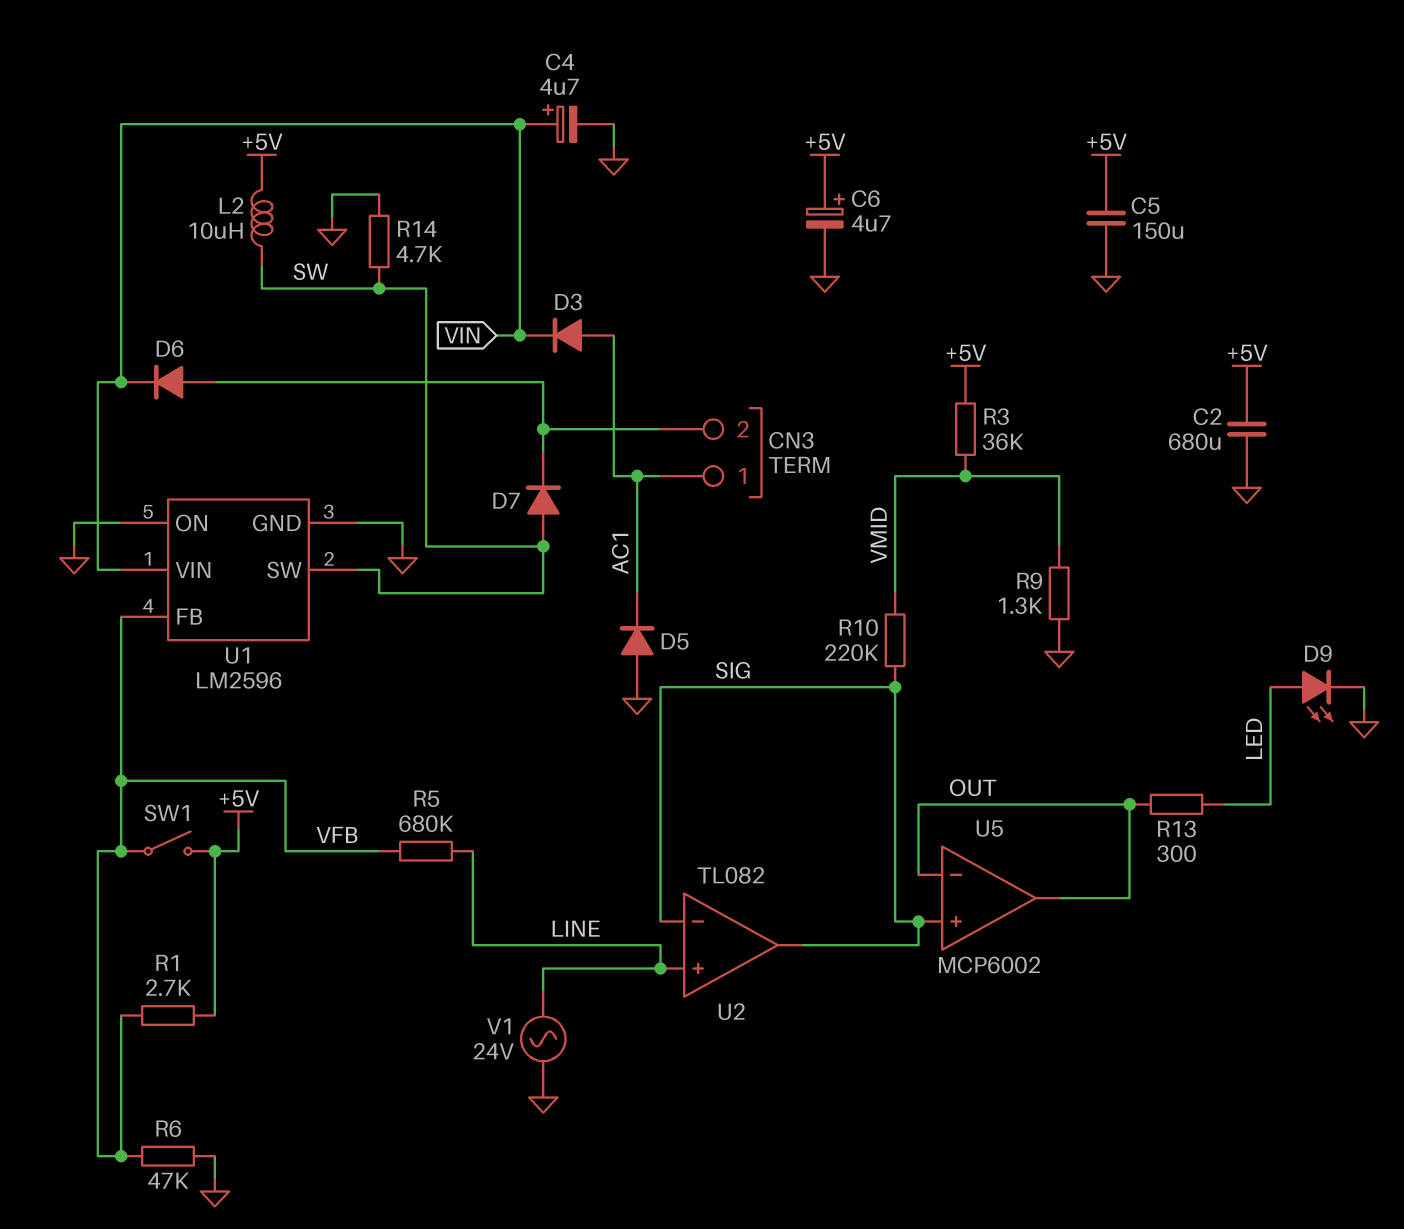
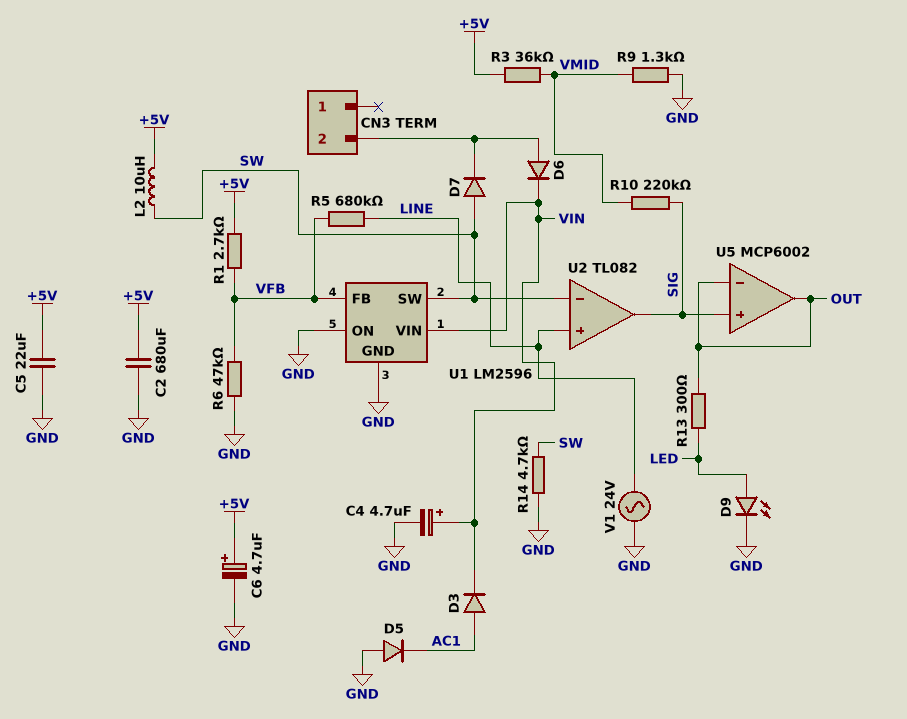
C5: 150uF (+5V, GND) -> 22uF (+5V, GND)
CN3 pin 1: AC1 -> none
SW1: switch (+5V, VFB) -> none
U2 pin in-: SIG -> SW

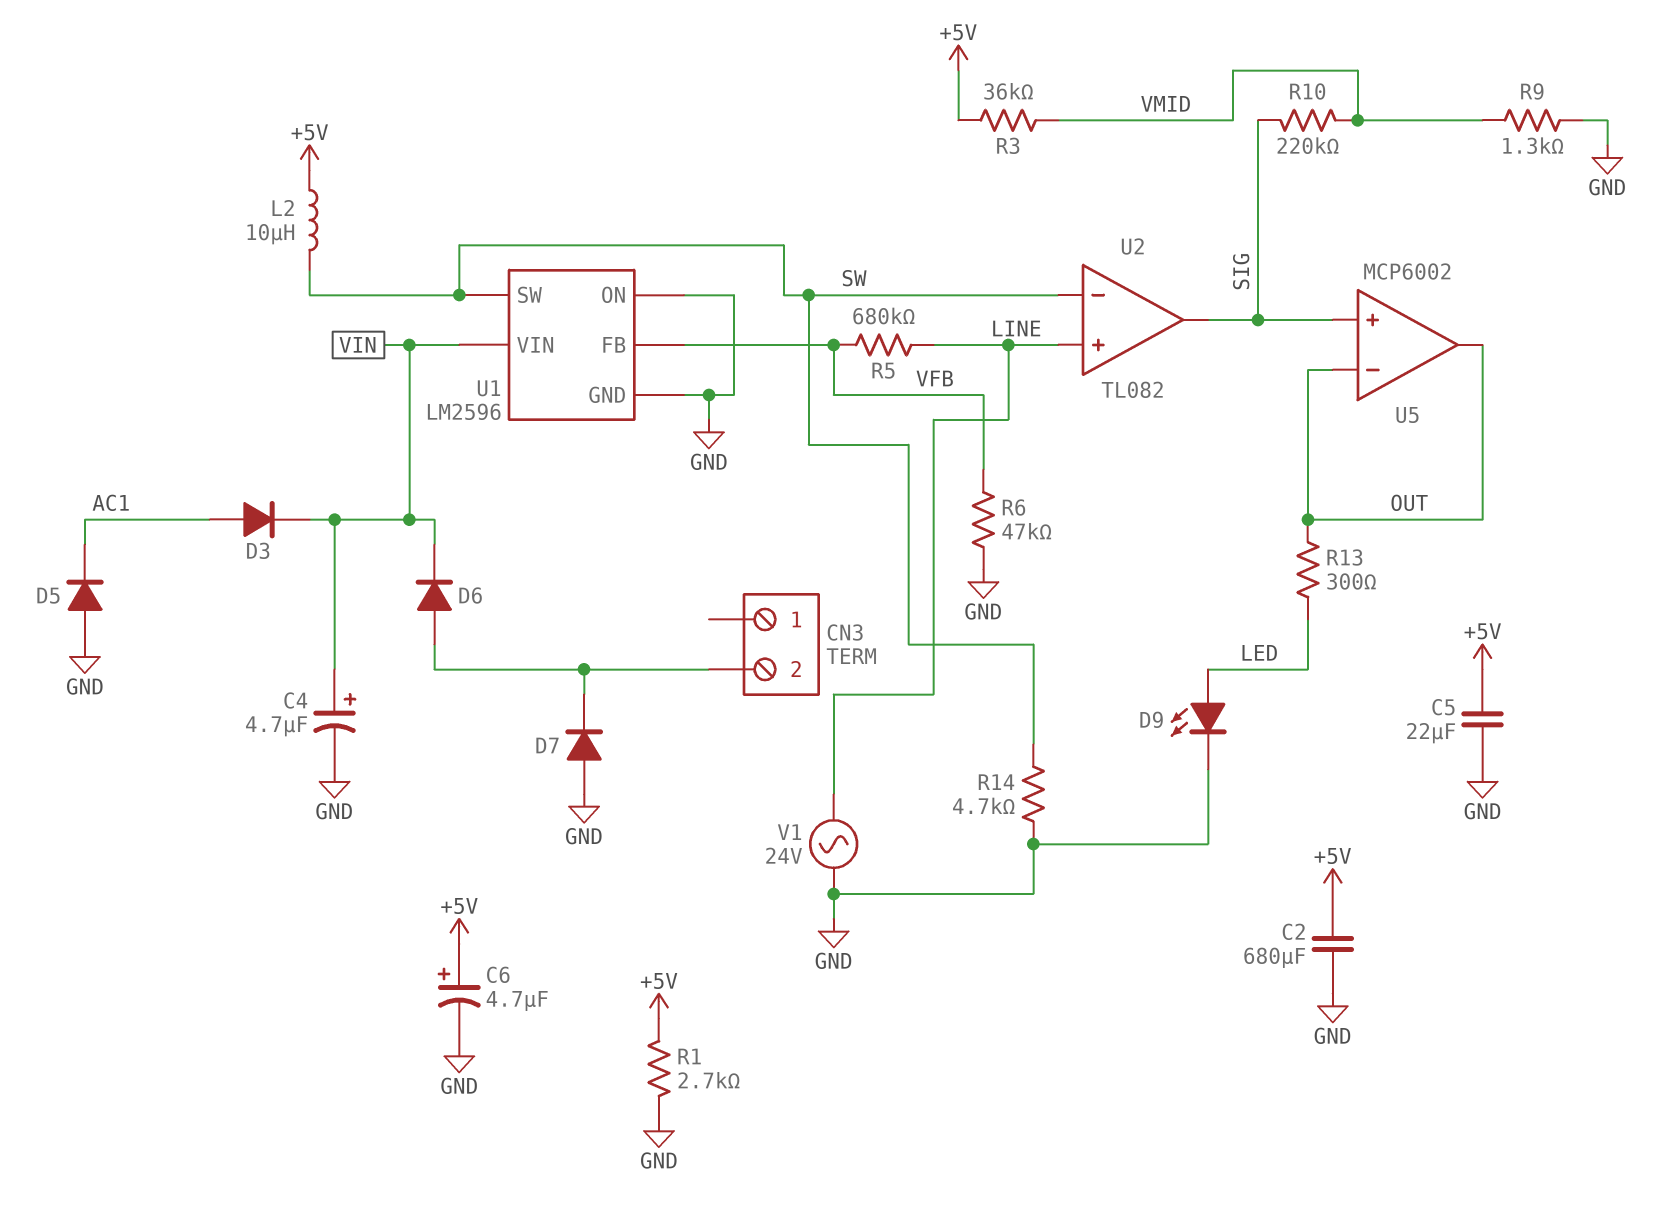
D7: diode (A SW, K CN3/2) -> diode (A GND, K CN3/2)
R1: 2.7k (+5V, VFB) -> 2.7k (+5V, GND)

